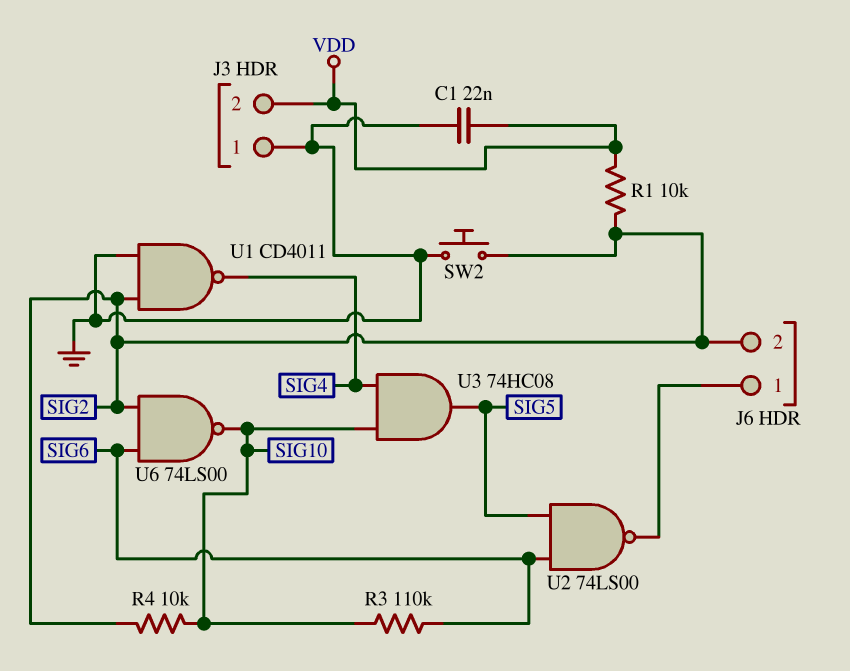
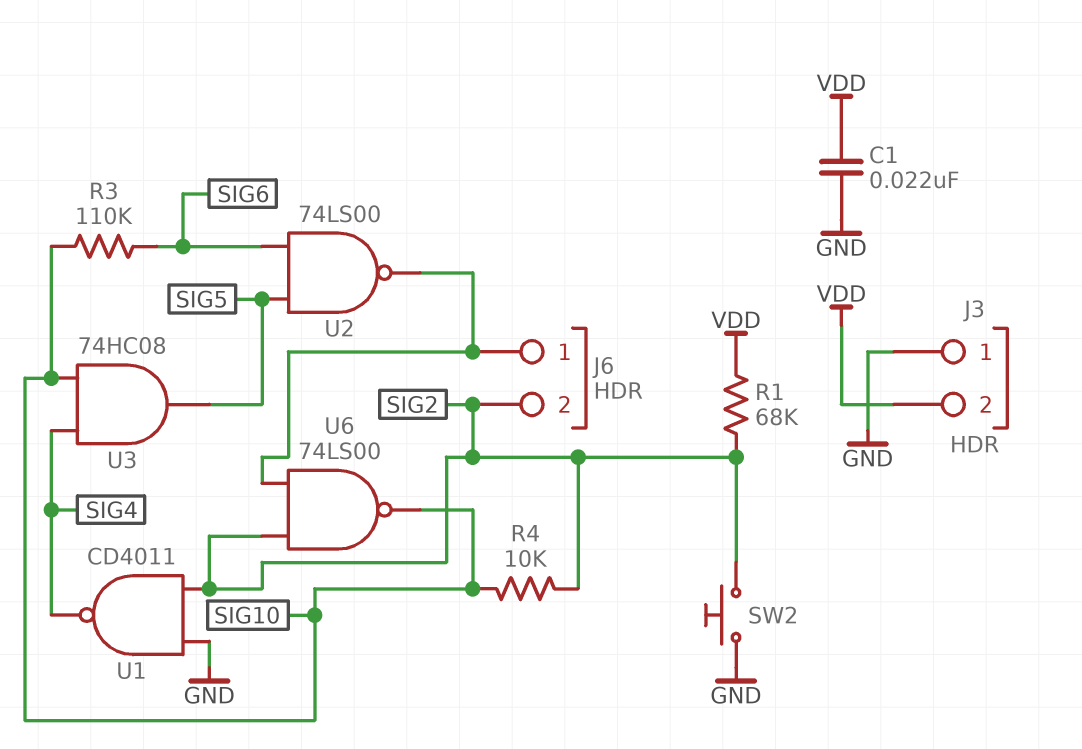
R1: 10k (SIG2, VDD) -> 68k (SIG2, VDD)
U6: NAND 74LS00 (in SIG2, in SIG6, out SIG10) -> NAND 74LS00 (in J6/1, in SIG2, out SIG10)

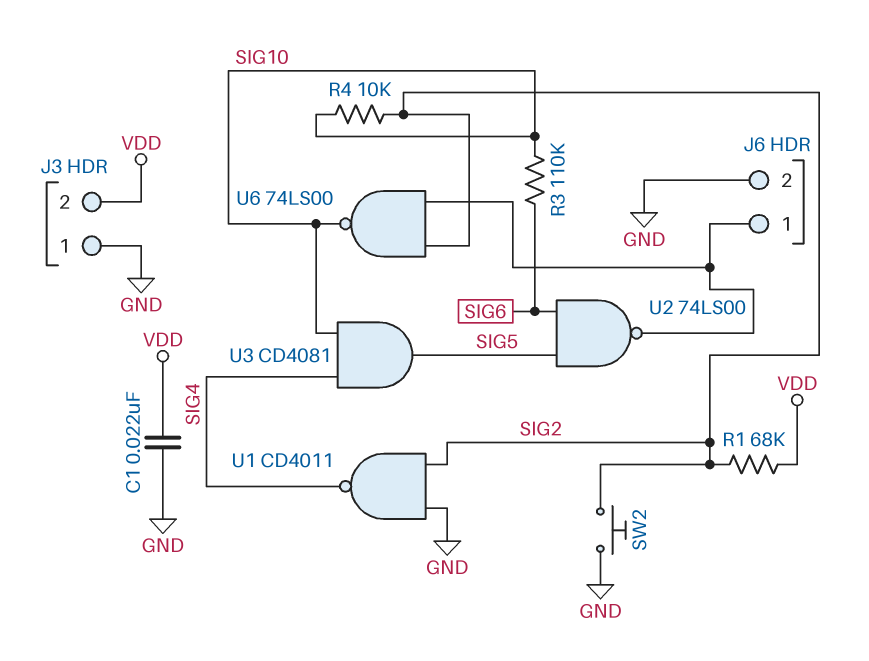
J6 pin 2: SIG2 -> GND
U3: AND 74HC08 (in SIG4, in SIG10, out SIG5) -> AND CD4081 (in SIG4, in SIG10, out SIG5)

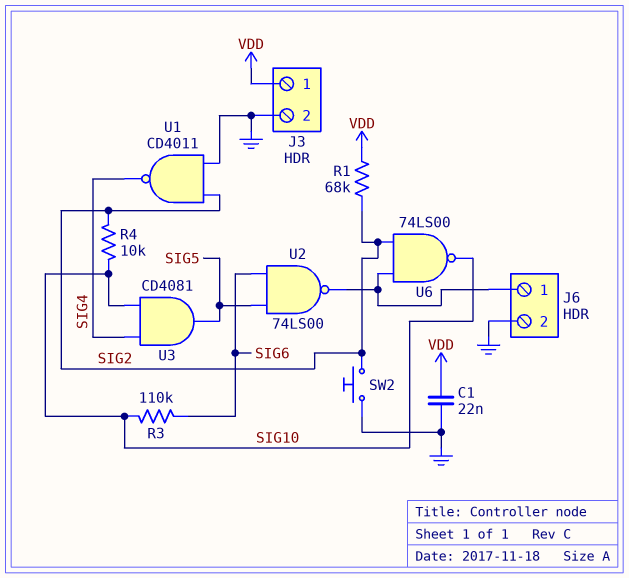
J3 pin 1: GND -> VDD
J3 pin 2: VDD -> GND

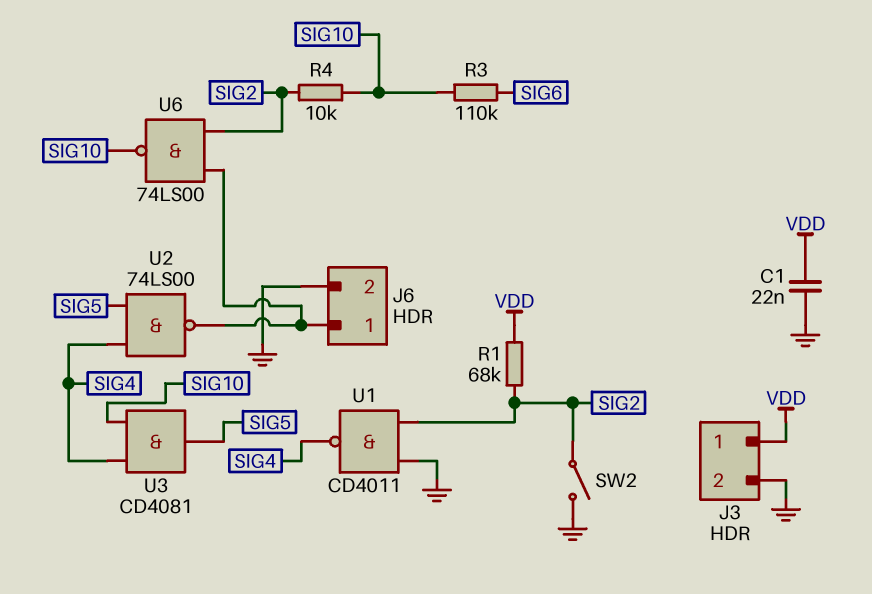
SW2: button (GND, SIG2) -> switch (GND, SIG2)
U2: NAND 74LS00 (in SIG5, in SIG6, out J6/1) -> NAND 74LS00 (in SIG4, in SIG5, out J6/1)

